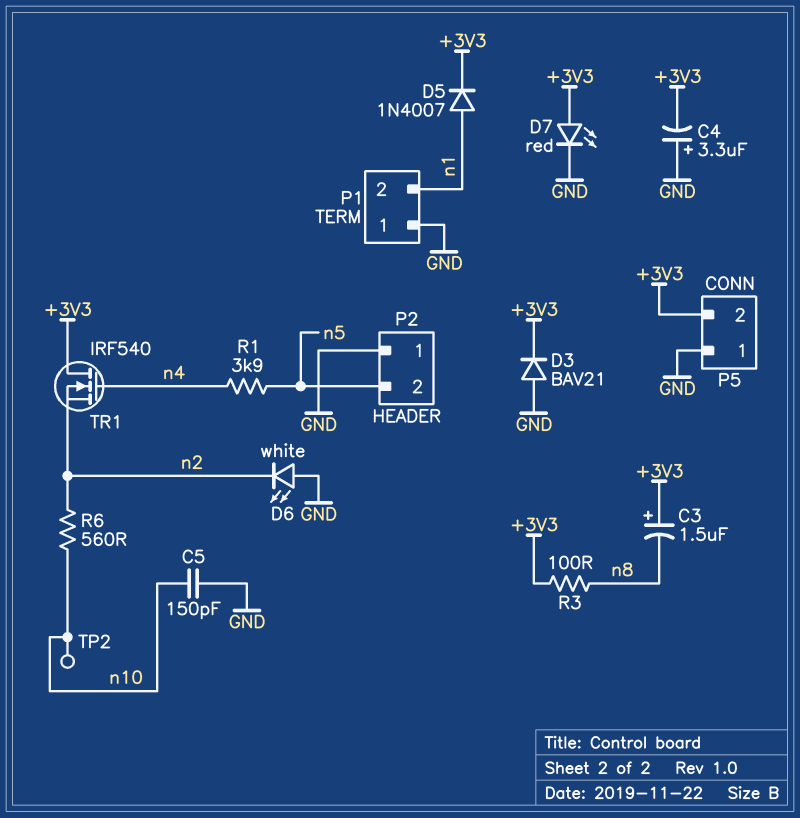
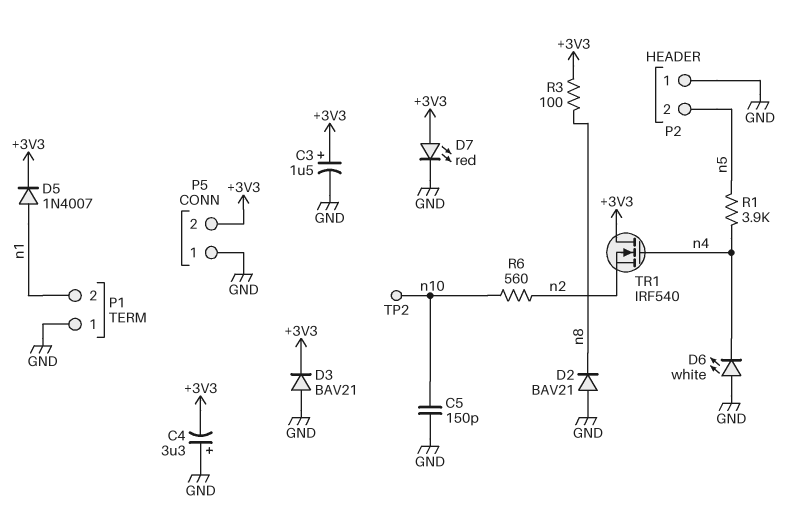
C3: 1.5uF (plus +3V3, minus n8) -> 1.5uF (plus +3V3, minus GND)
D2: none -> diode BAV21 (A GND, K n8)
D6: LED white (A GND, K n2) -> LED white (A GND, K n4)

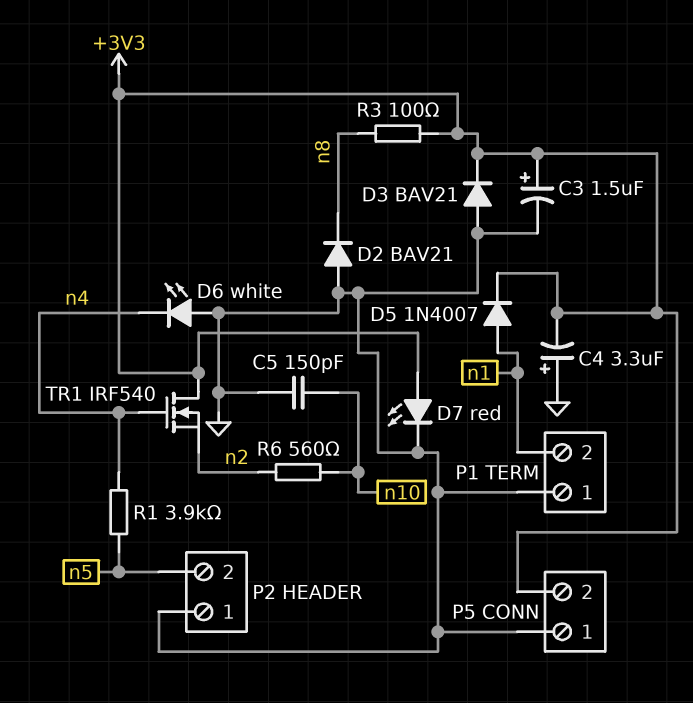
TP2: test point (n10) -> none

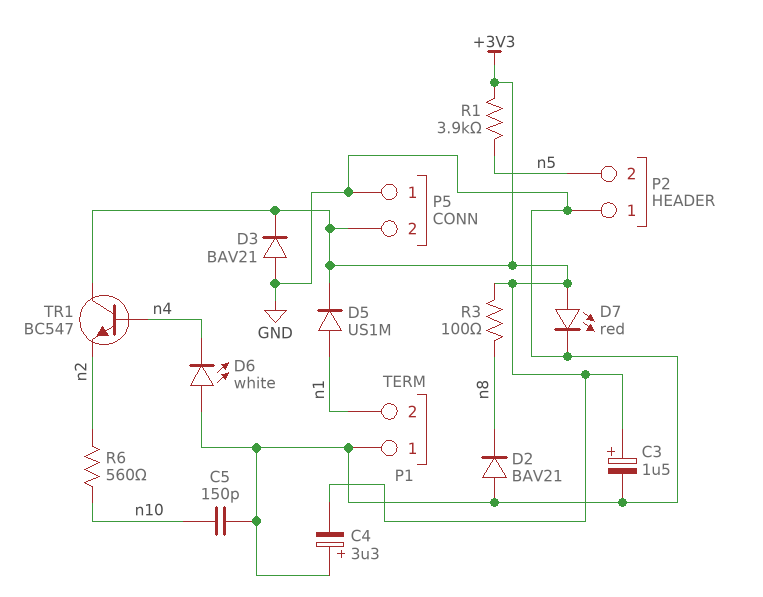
D5: diode 1N4007 (A n1, K +3V3) -> diode US1M (A n1, K +3V3)
R1: 3.9k (n4, n5) -> 3.9k (+3V3, n5)
TR1: NMOS IRF540 (G n4, D +3V3, S n2) -> NPN BC547 (B n4, C +3V3, E n2)

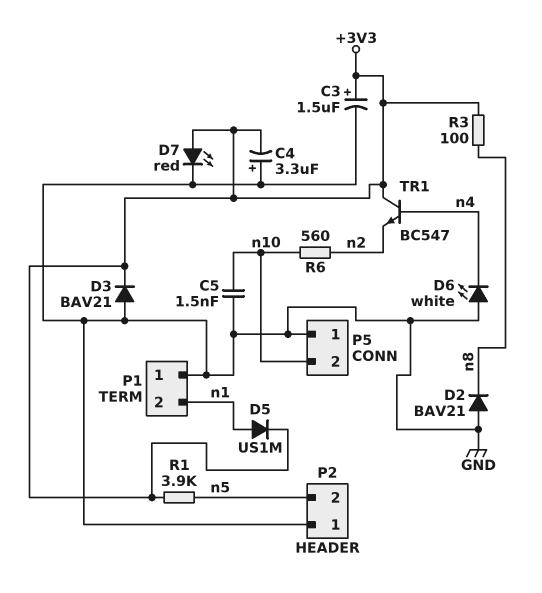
C5: 150pF (GND, n10) -> 1.5nF (GND, n10)
P5 pin 2: +3V3 -> n10

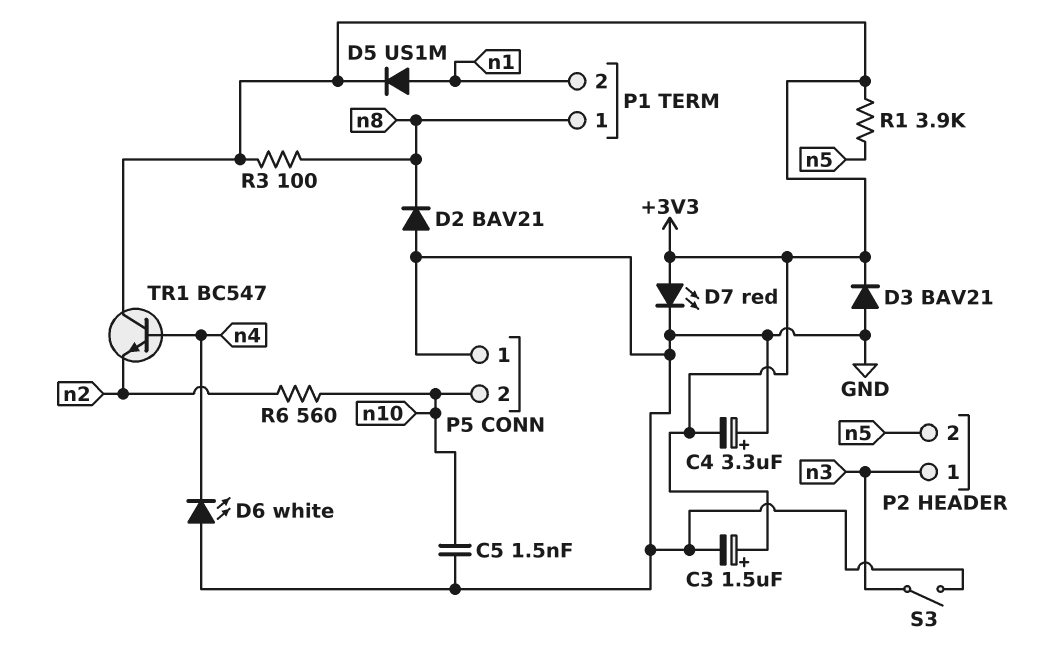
P1 pin 1: GND -> n8
P2 pin 1: GND -> n3
S3: none -> switch (GND, n3)

